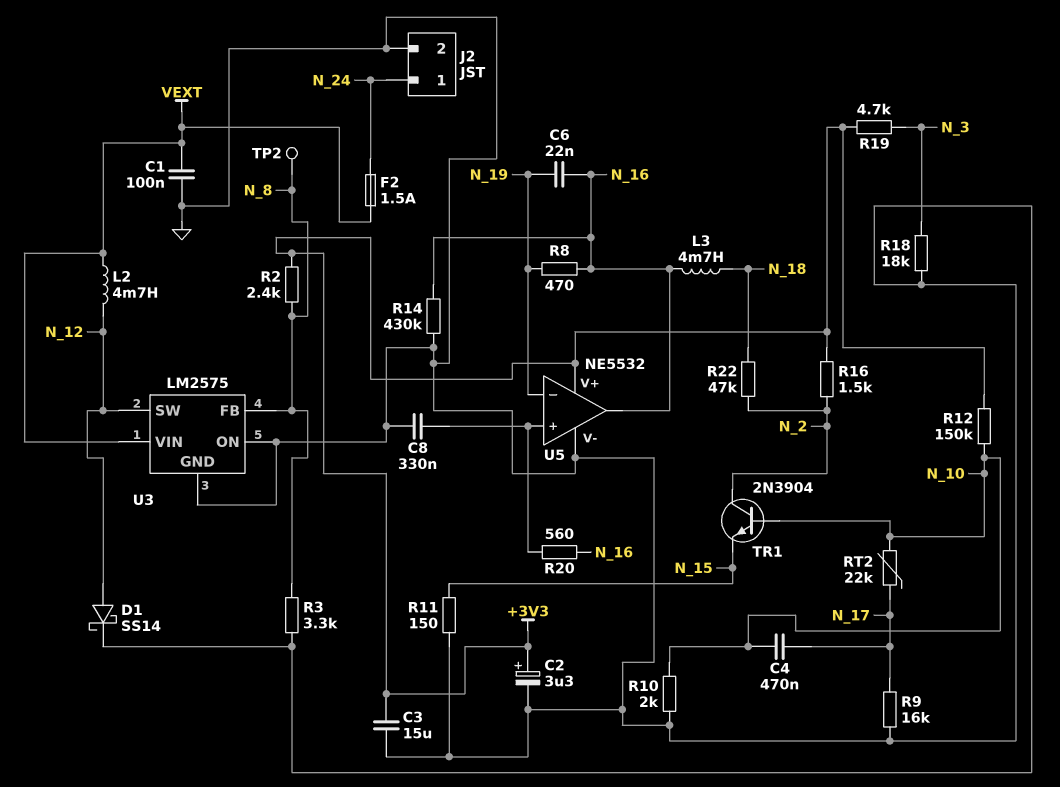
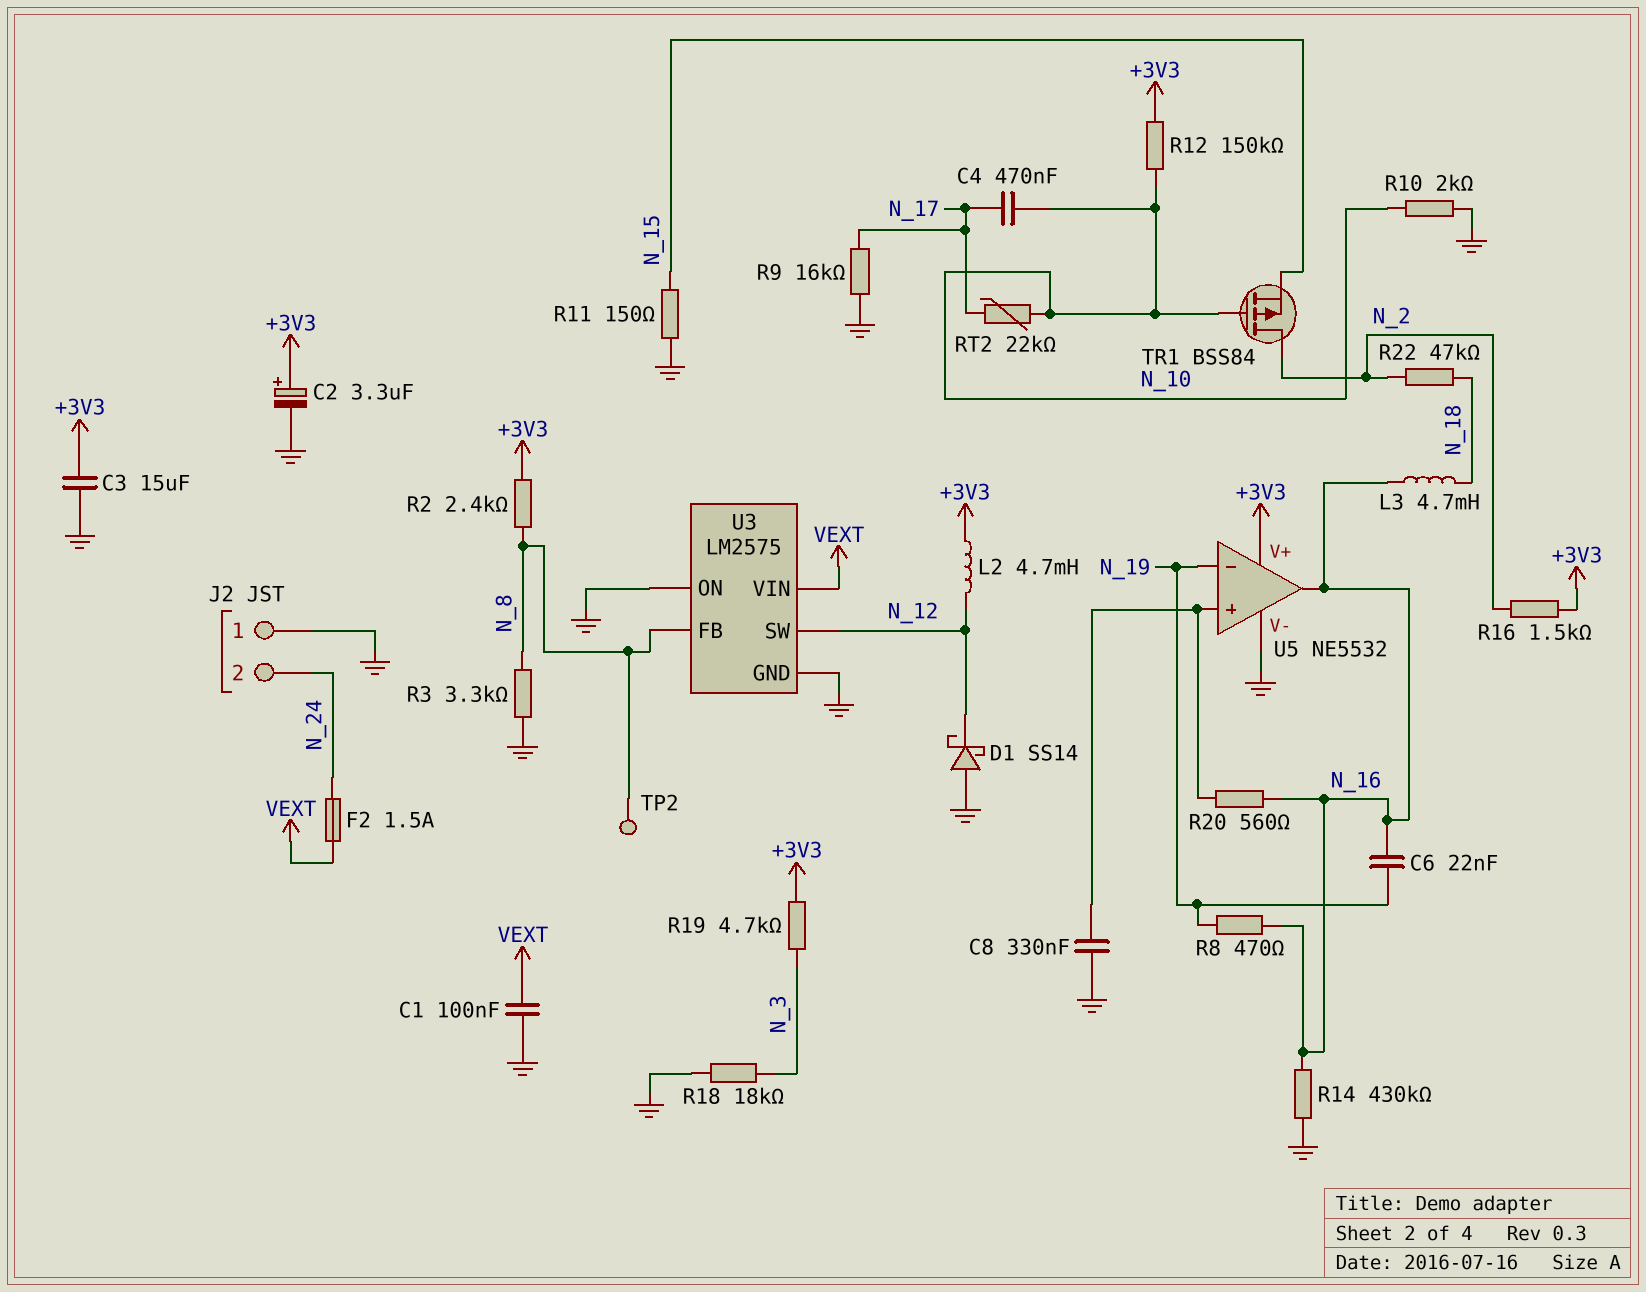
D1: schottky SS14 (A N_12, K GND) -> schottky SS14 (A GND, K N_12)
J2 pin 1: N_24 -> GND
J2 pin 2: GND -> N_24
L2: 4.7mH (N_12, VEXT) -> 4.7mH (+3V3, N_12)
TR1: NPN 2N3904 (B N_10, C N_2, E N_15) -> PMOS BSS84 (G N_10, D N_2, S N_15)

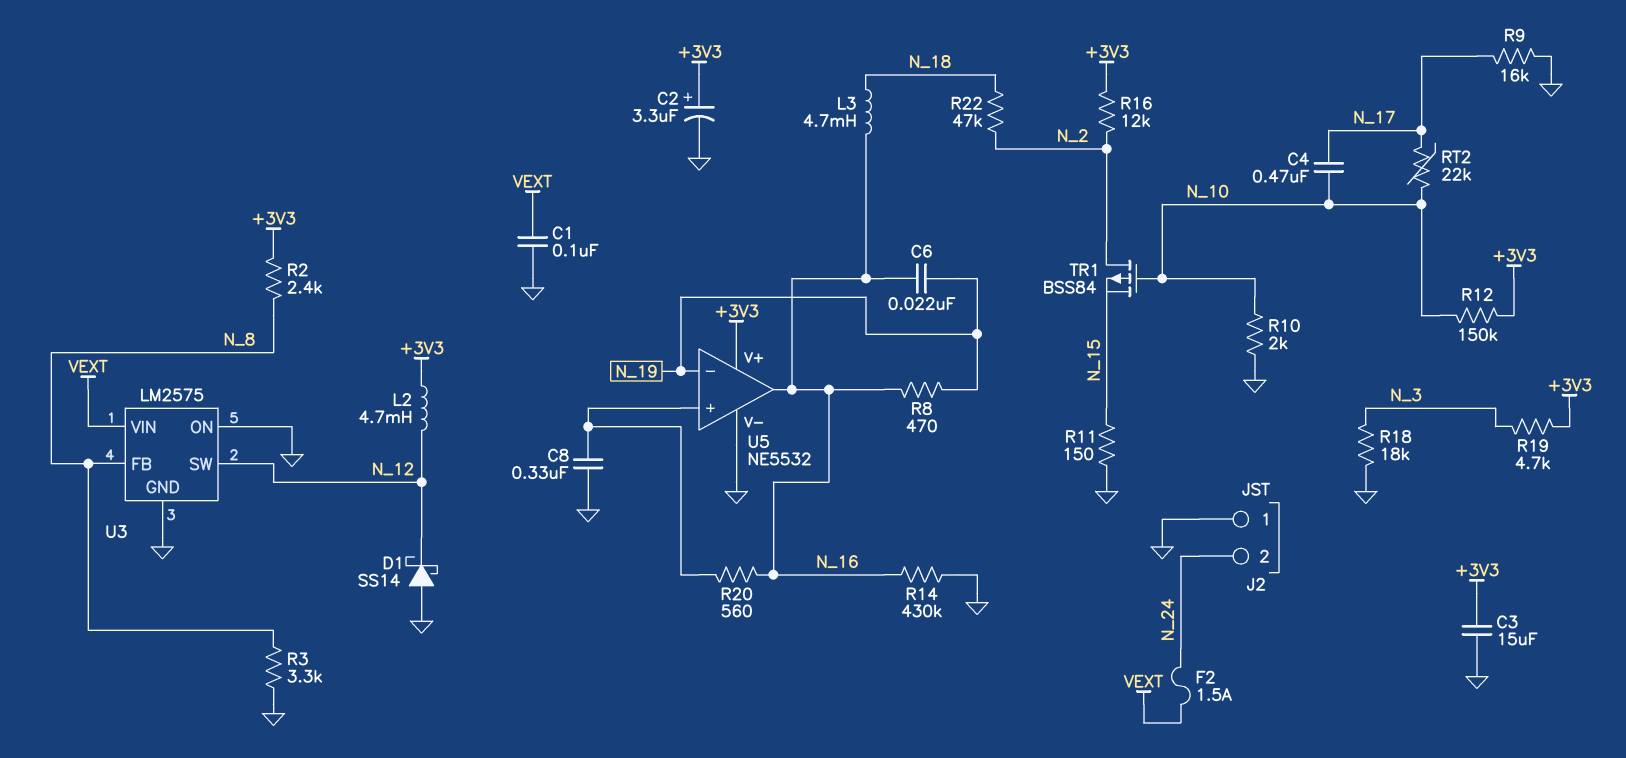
R16: 1.5k (+3V3, N_2) -> 12k (+3V3, N_2)
TP2: test point (N_8) -> none

